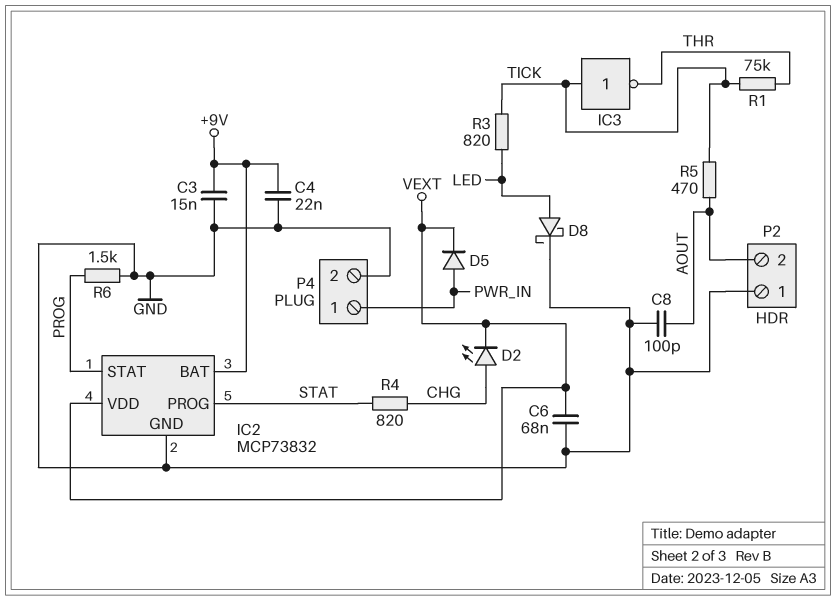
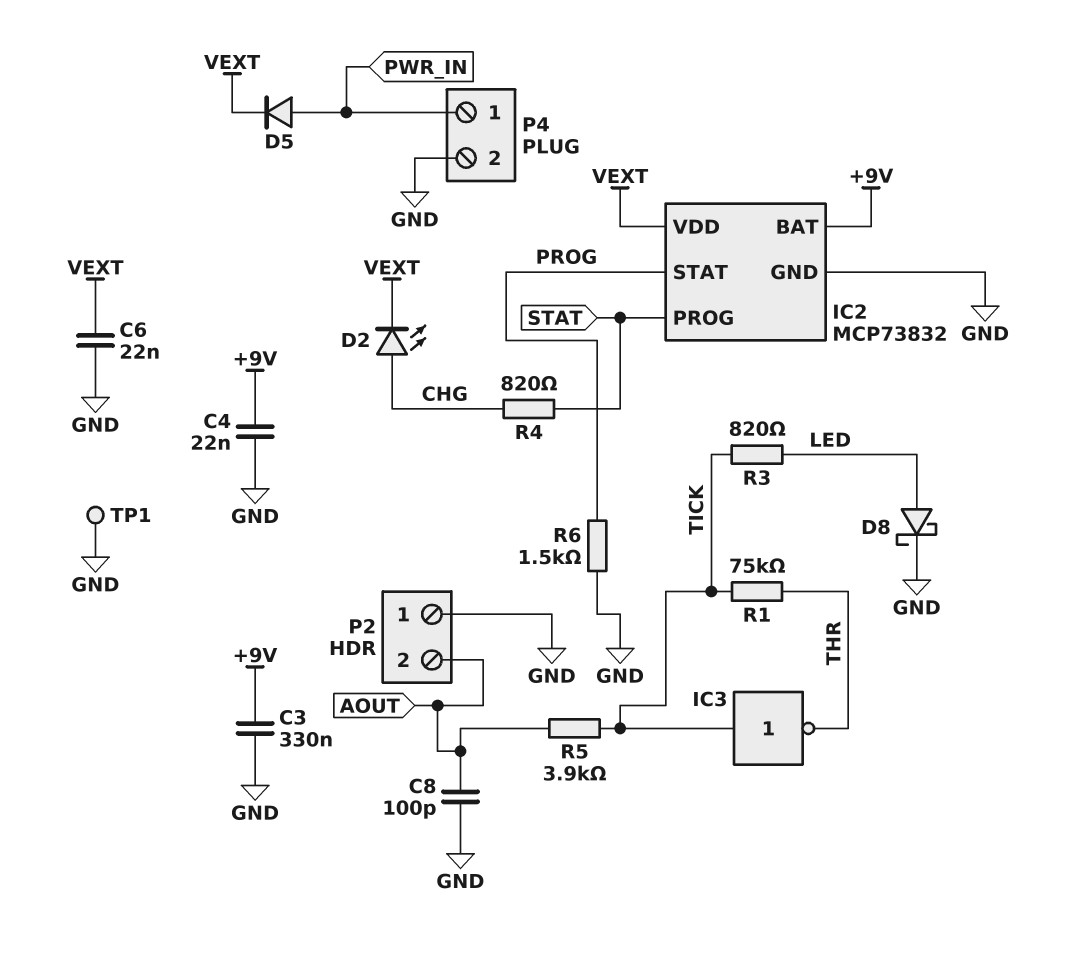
C3: 15nF (+9V, GND) -> 330nF (+9V, GND)
C6: 68nF (GND, VEXT) -> 22nF (GND, VEXT)
R5: 470 (AOUT, TICK) -> 3.9k (AOUT, TICK)
TP1: none -> test point (GND)

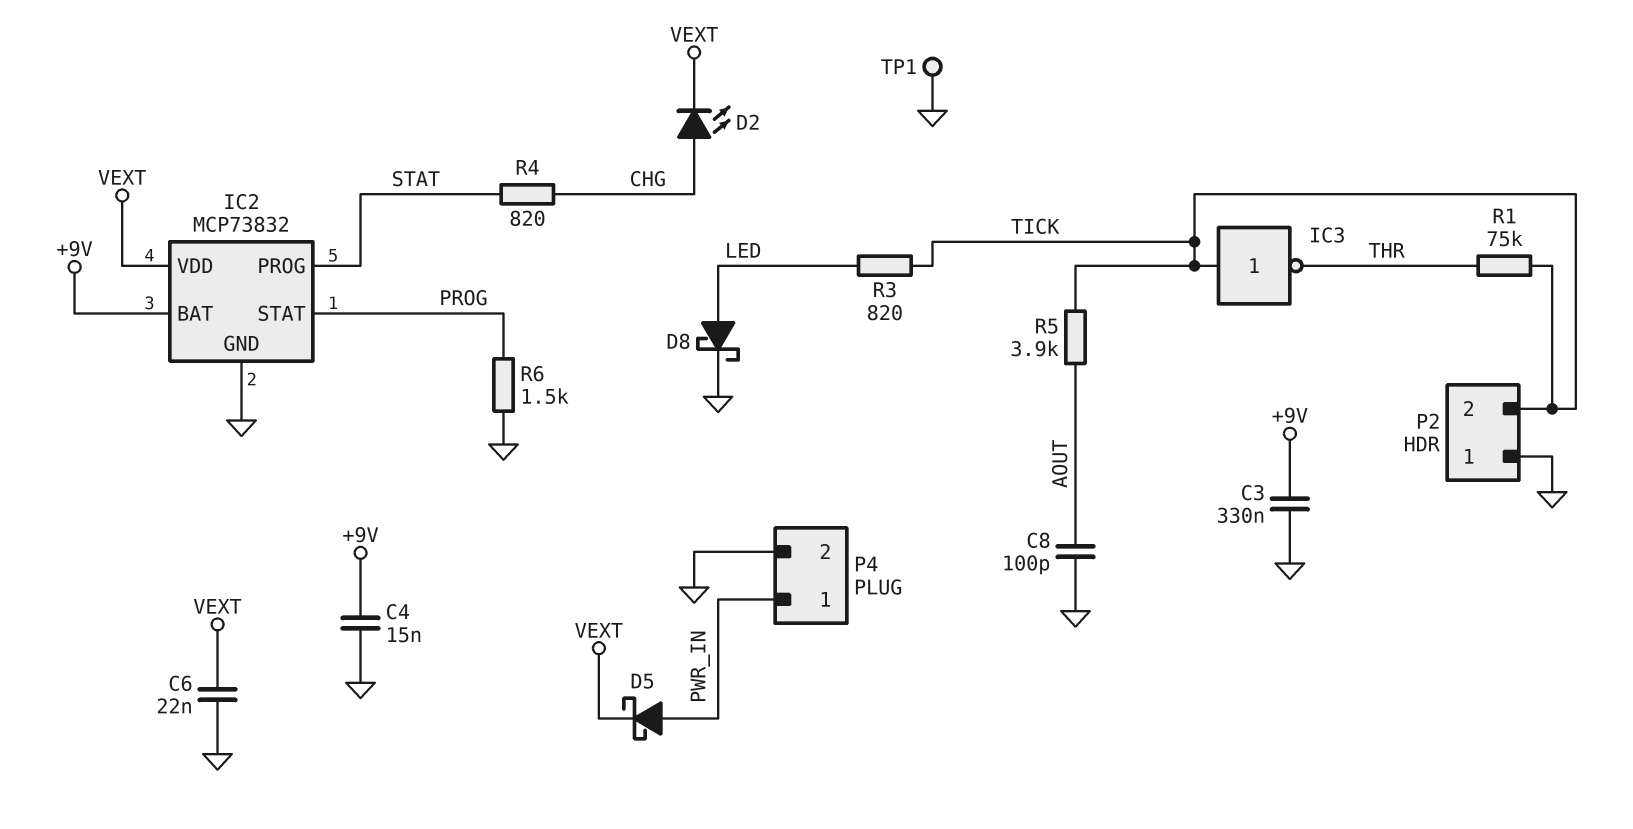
C4: 22nF (+9V, GND) -> 15nF (+9V, GND)
D5: diode (A PWR_IN, K VEXT) -> schottky (A PWR_IN, K VEXT)
P2 pin 2: AOUT -> TICK

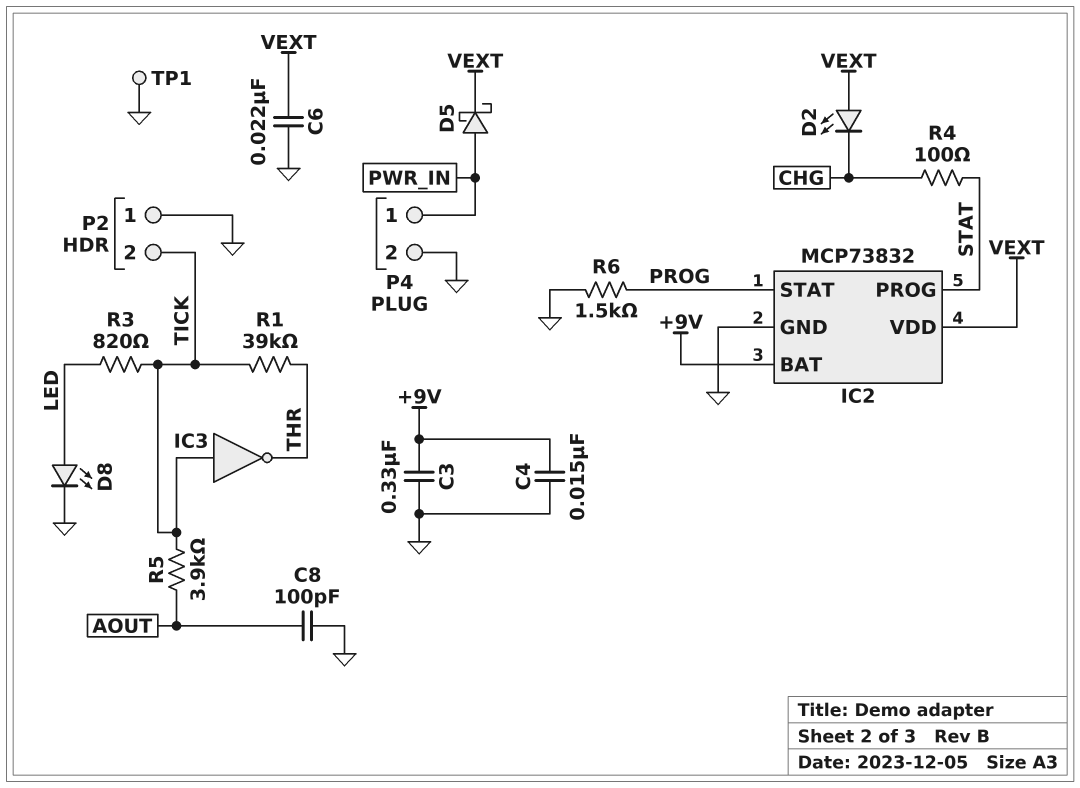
D2: LED (A CHG, K VEXT) -> LED (A VEXT, K CHG)
D8: schottky (A LED, K GND) -> LED (A LED, K GND)
R1: 75k (THR, TICK) -> 39k (THR, TICK)
R4: 820 (CHG, STAT) -> 100 (CHG, STAT)

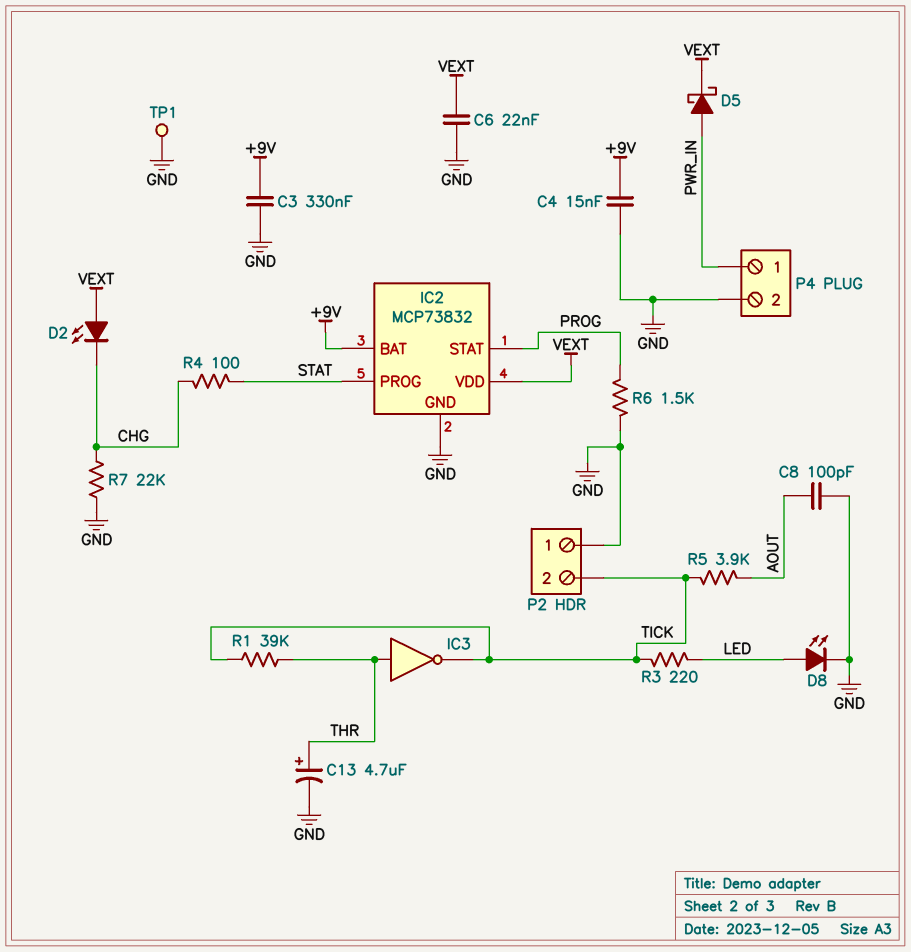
C13: none -> 4.7uF (plus THR, minus GND)
IC3: NOT (in TICK, out THR) -> NOT (in THR, out TICK)
R3: 820 (LED, TICK) -> 220 (LED, TICK)
R7: none -> 22k (CHG, GND)

